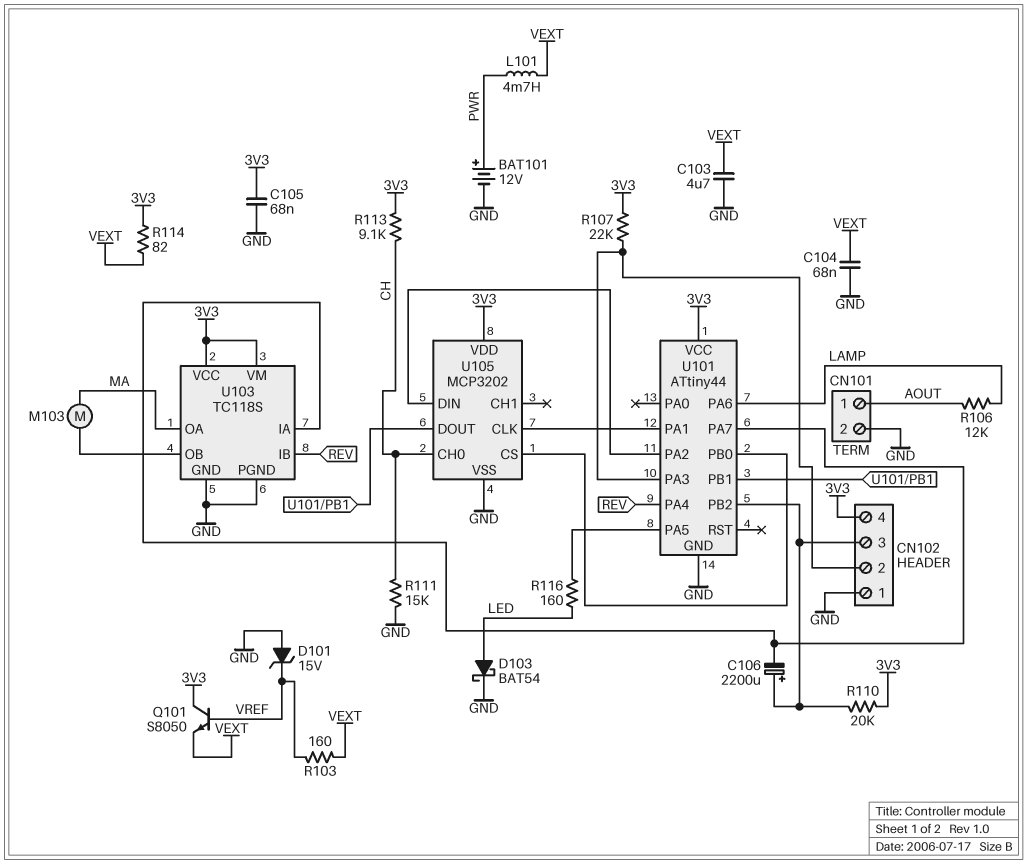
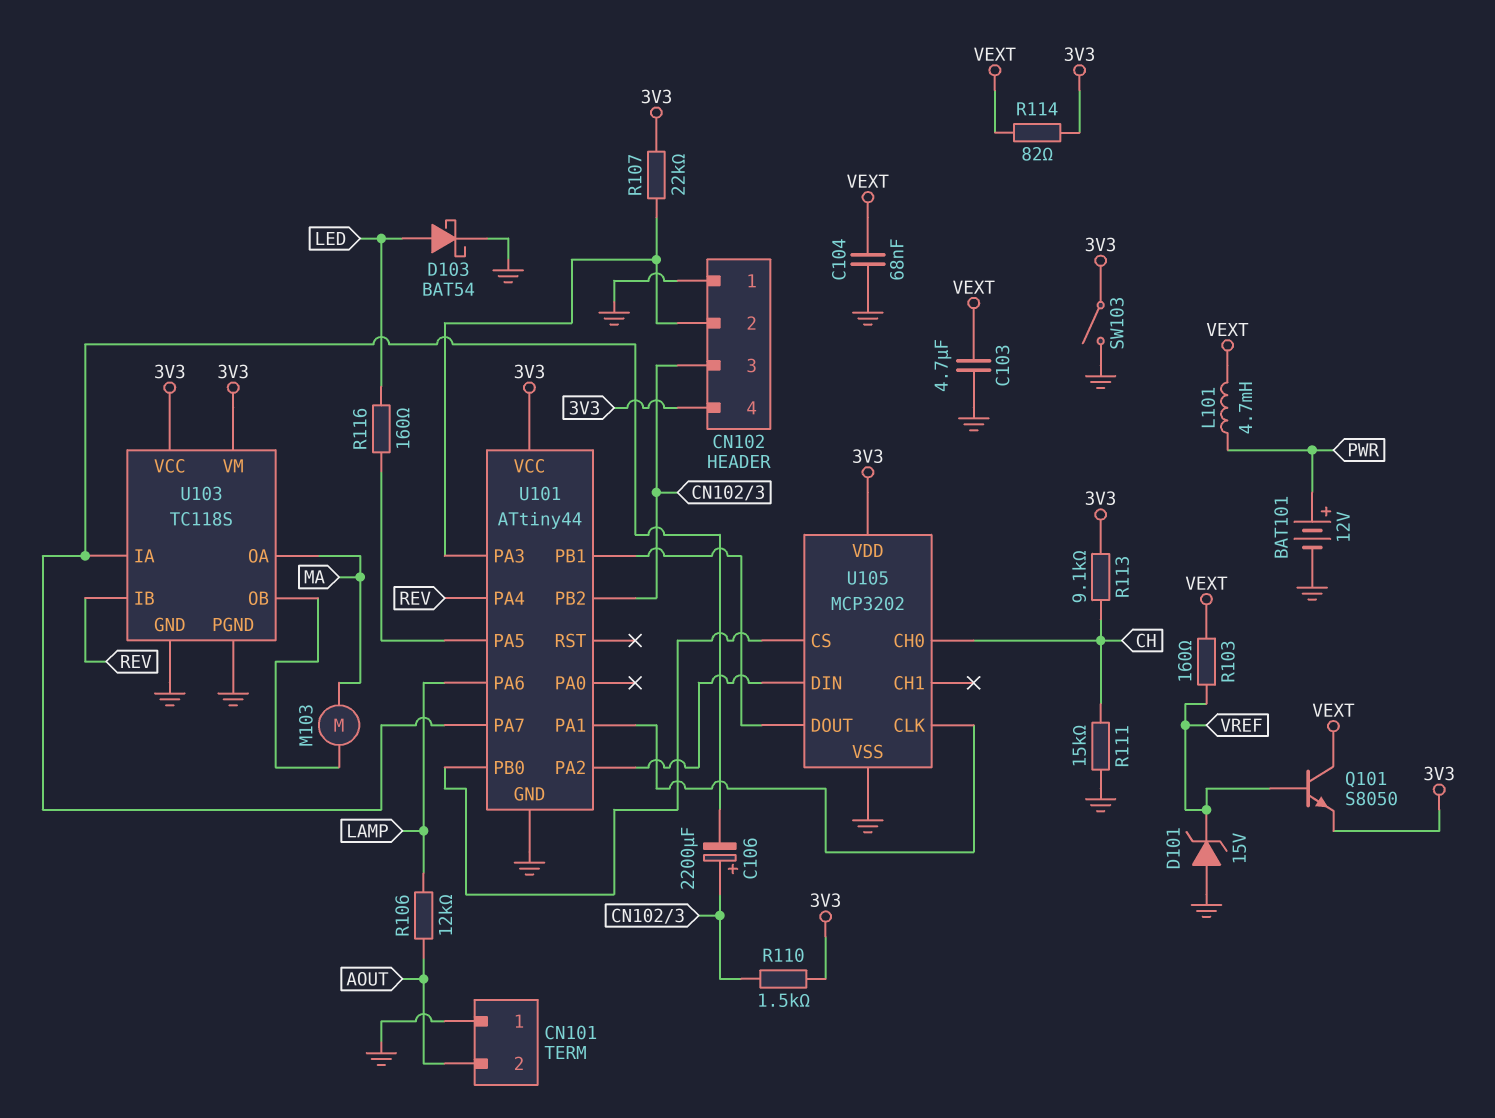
C105: 68nF (3V3, GND) -> none
CN101 pin 1: AOUT -> GND
CN101 pin 2: GND -> AOUT
Q101: NPN S8050 (B VREF, C 3V3, E VEXT) -> NPN S8050 (B VREF, C VEXT, E 3V3)
R110: 20k (3V3, CN102/3) -> 1.5k (3V3, CN102/3)
SW103: none -> switch (3V3, GND)

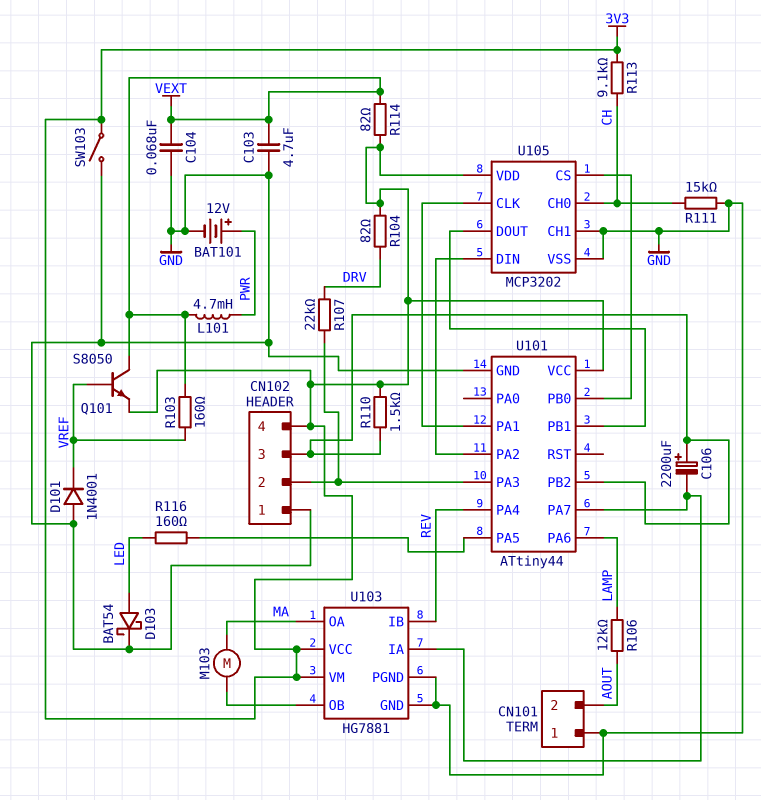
D101: zener 15V (A GND, K VREF) -> diode 1N4001 (A GND, K VREF)
R104: none -> 82 (3V3, DRV)
R107: 22k (3V3, CN102/2) -> 22k (CN102/2, DRV)
U103: TC118S -> HG7881
U105 pin CH1: none -> GND

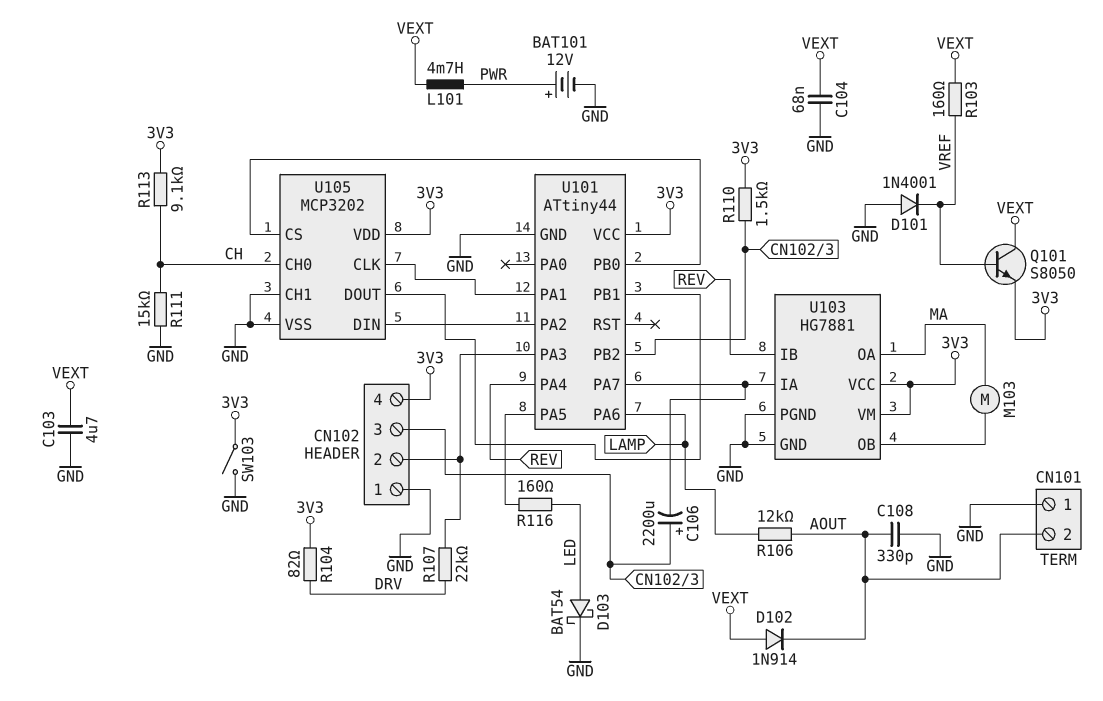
C108: none -> 330pF (AOUT, GND)
D102: none -> diode 1N914 (A VEXT, K AOUT)
R114: 82 (3V3, VEXT) -> none

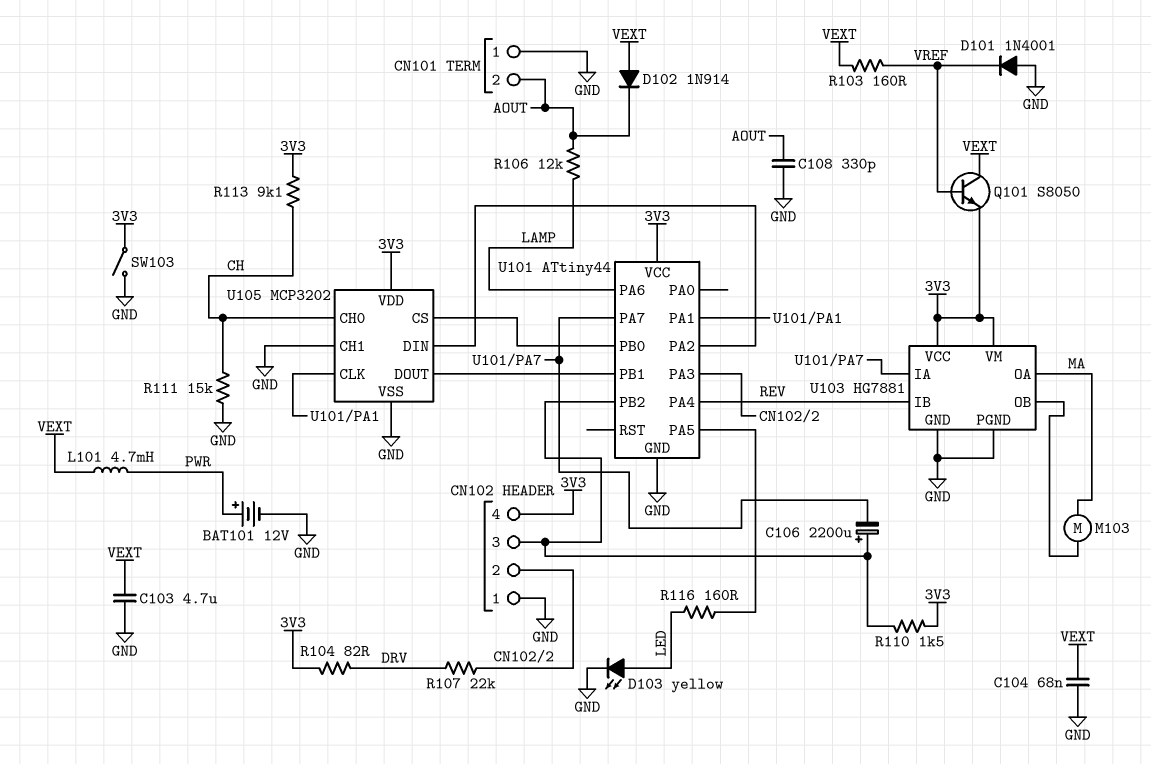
D103: schottky BAT54 (A LED, K GND) -> LED yellow (A LED, K GND)

